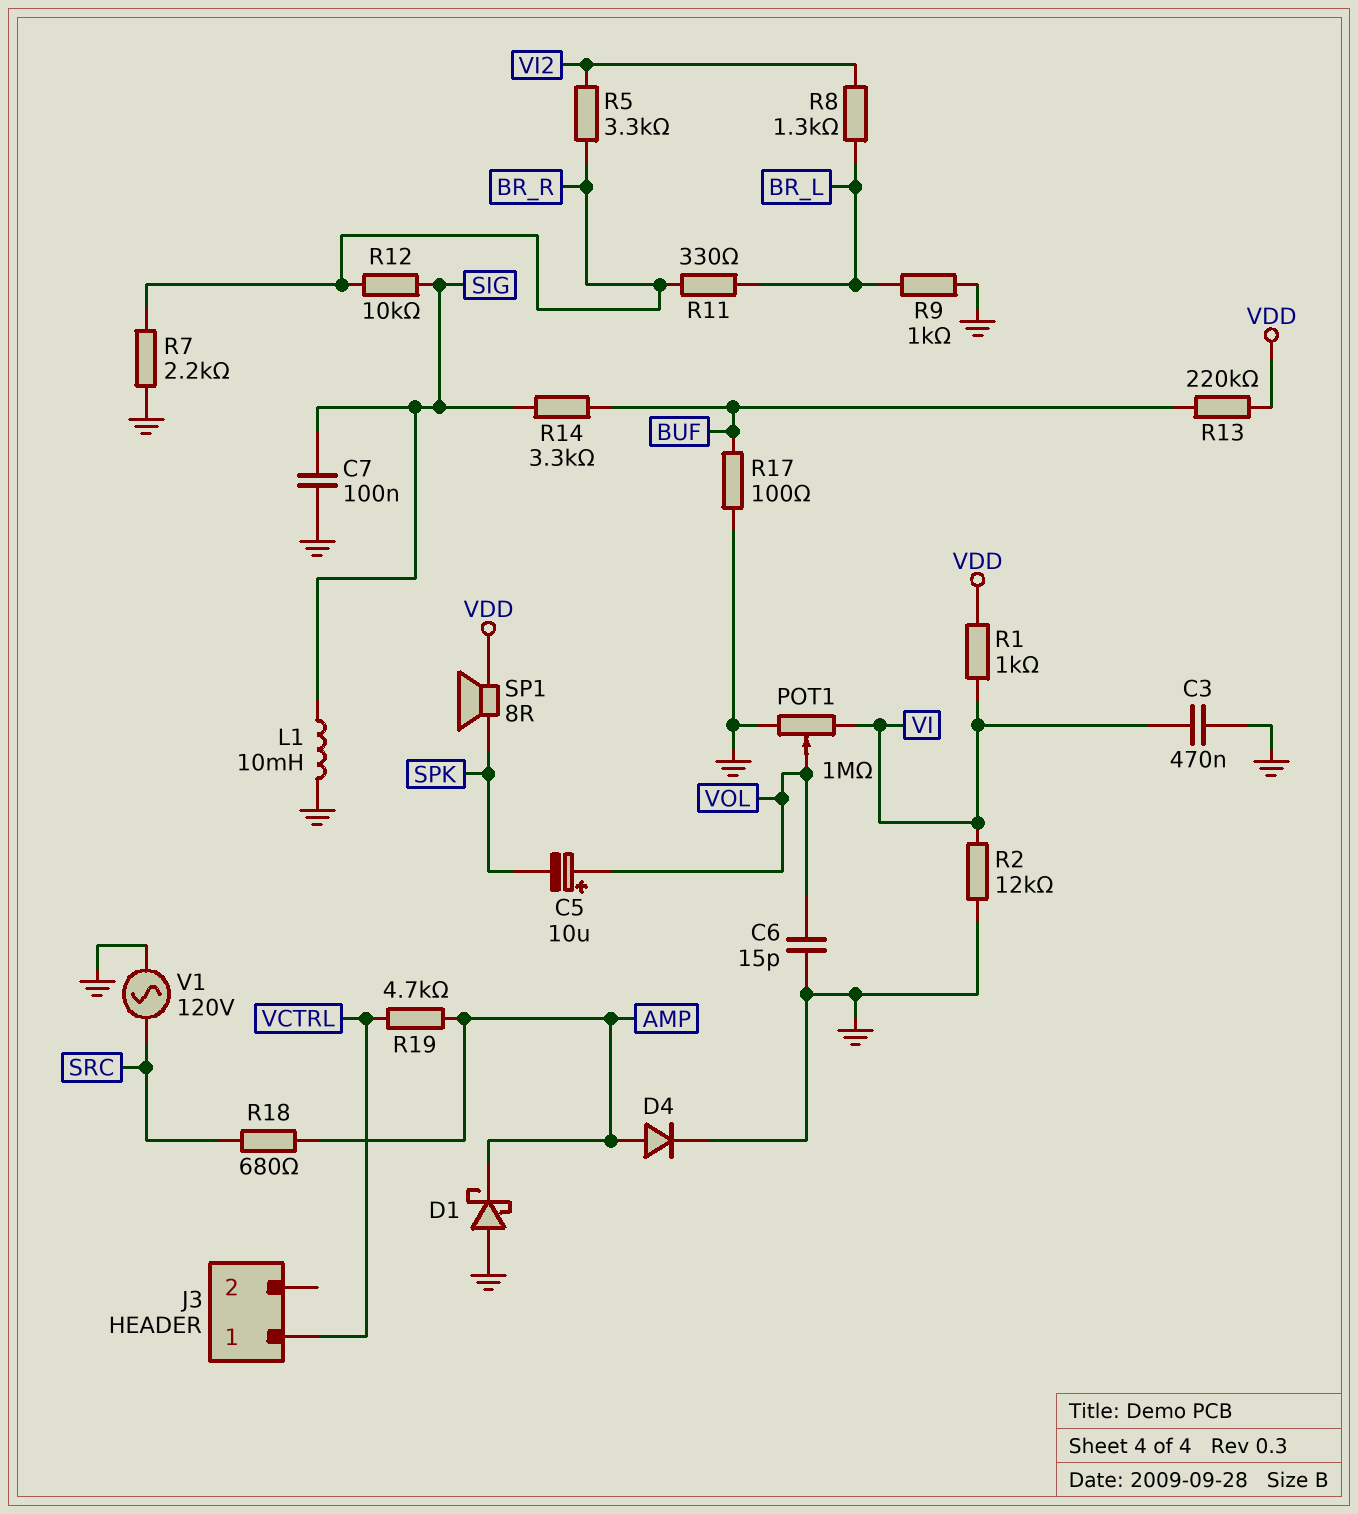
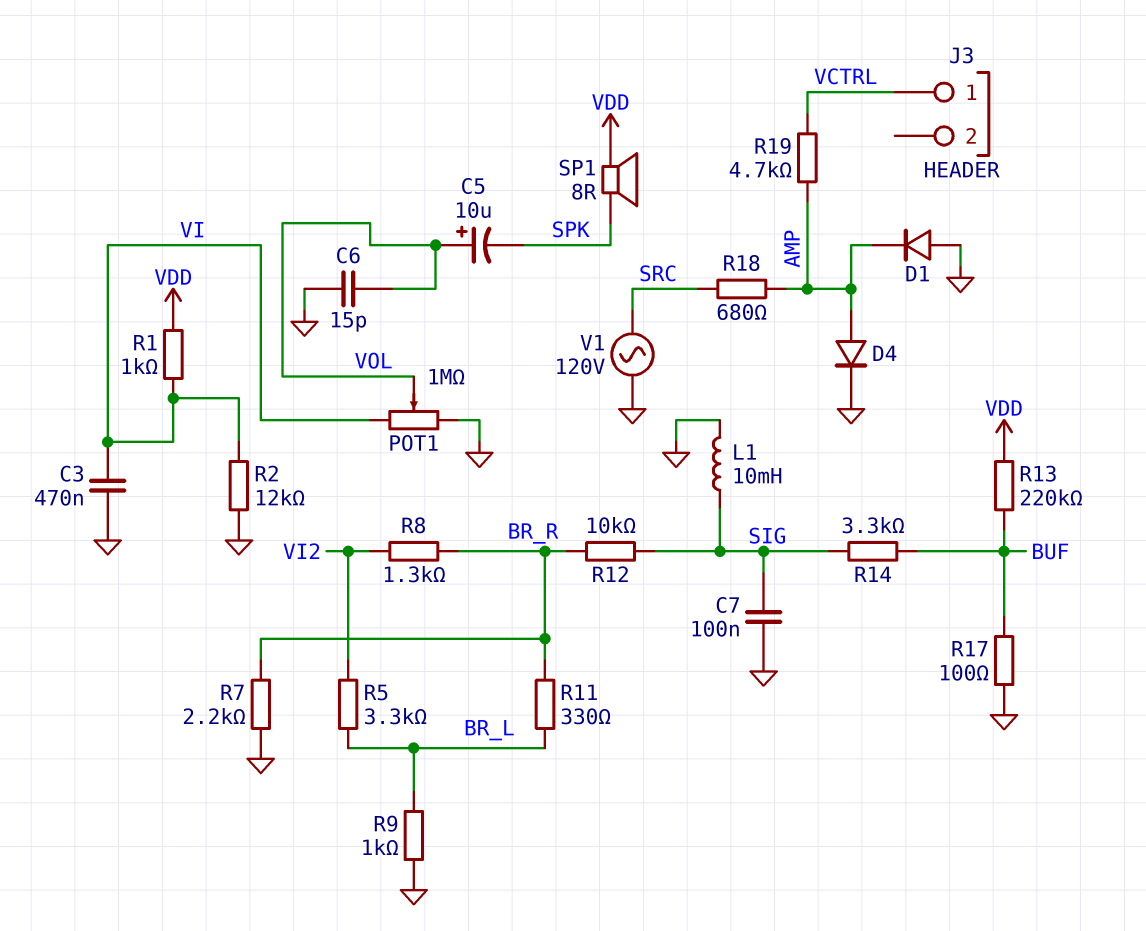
D1: schottky (A GND, K AMP) -> diode (A GND, K AMP)
R5: 3.3k (BR_R, VI2) -> 3.3k (BR_L, VI2)
R8: 1.3k (BR_L, VI2) -> 1.3k (BR_R, VI2)

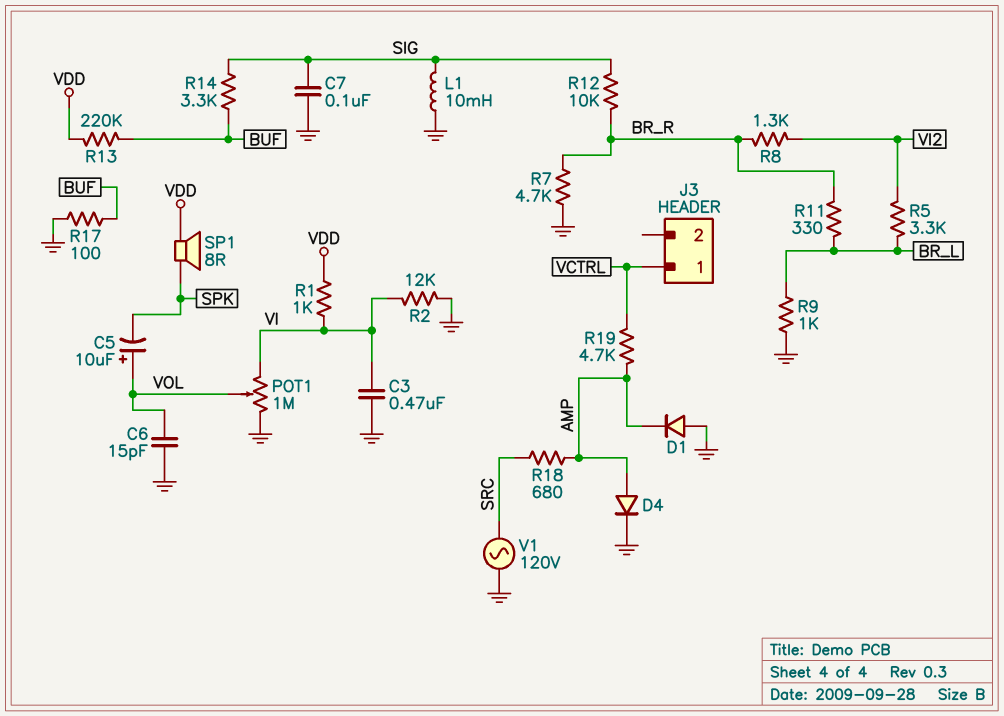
R7: 2.2k (BR_R, GND) -> 4.7k (BR_R, GND)

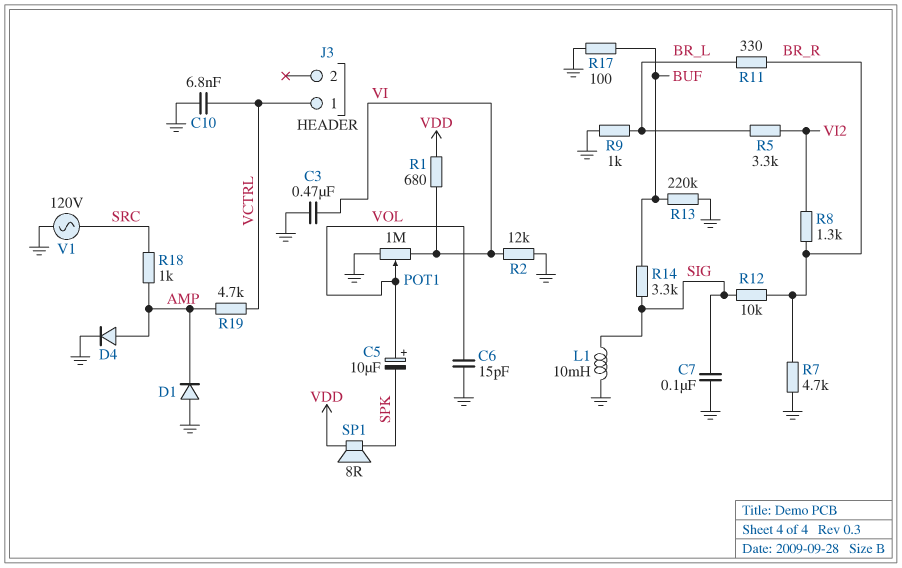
C10: none -> 6.8nF (GND, VCTRL)
R1: 1k (VDD, VI) -> 680 (VDD, VI)
R13: 220k (BUF, VDD) -> 220k (BUF, GND)
R18: 680 (AMP, SRC) -> 1k (AMP, SRC)

